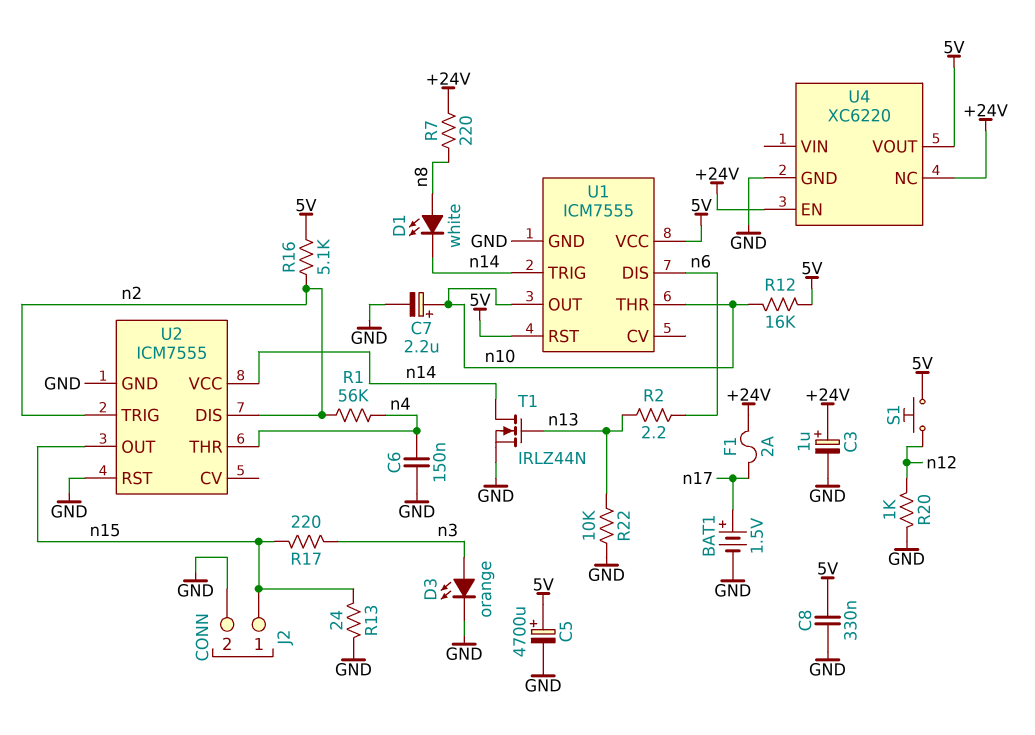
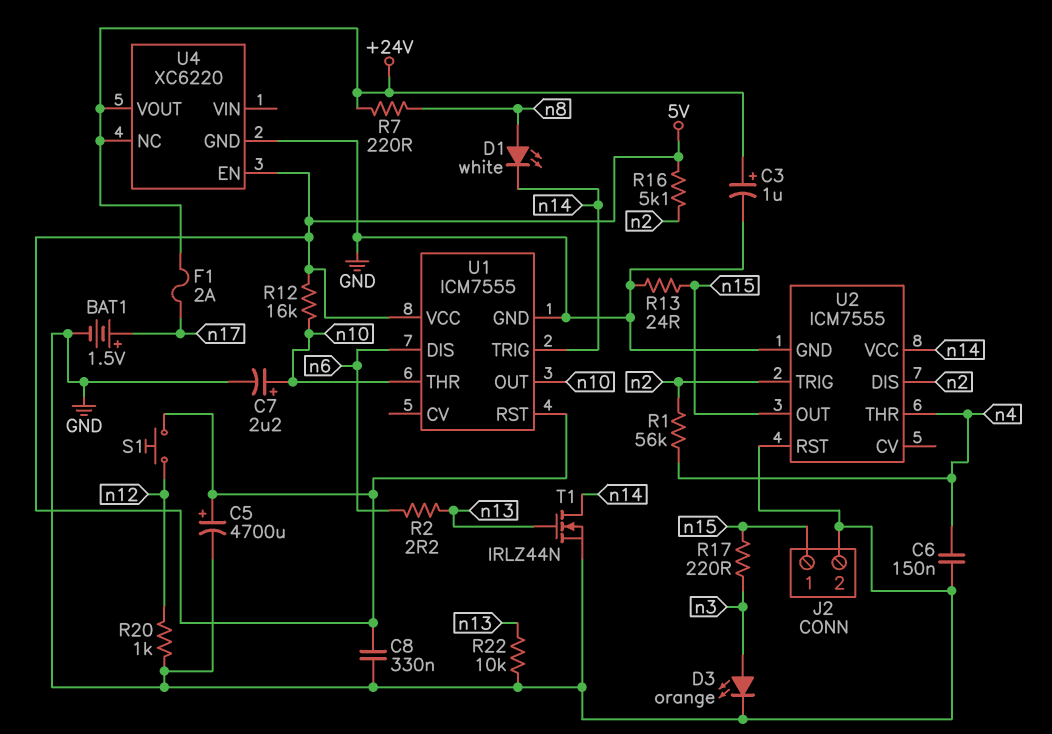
U4 pin EN: +24V -> 5V
U4 pin VOUT: 5V -> +24V

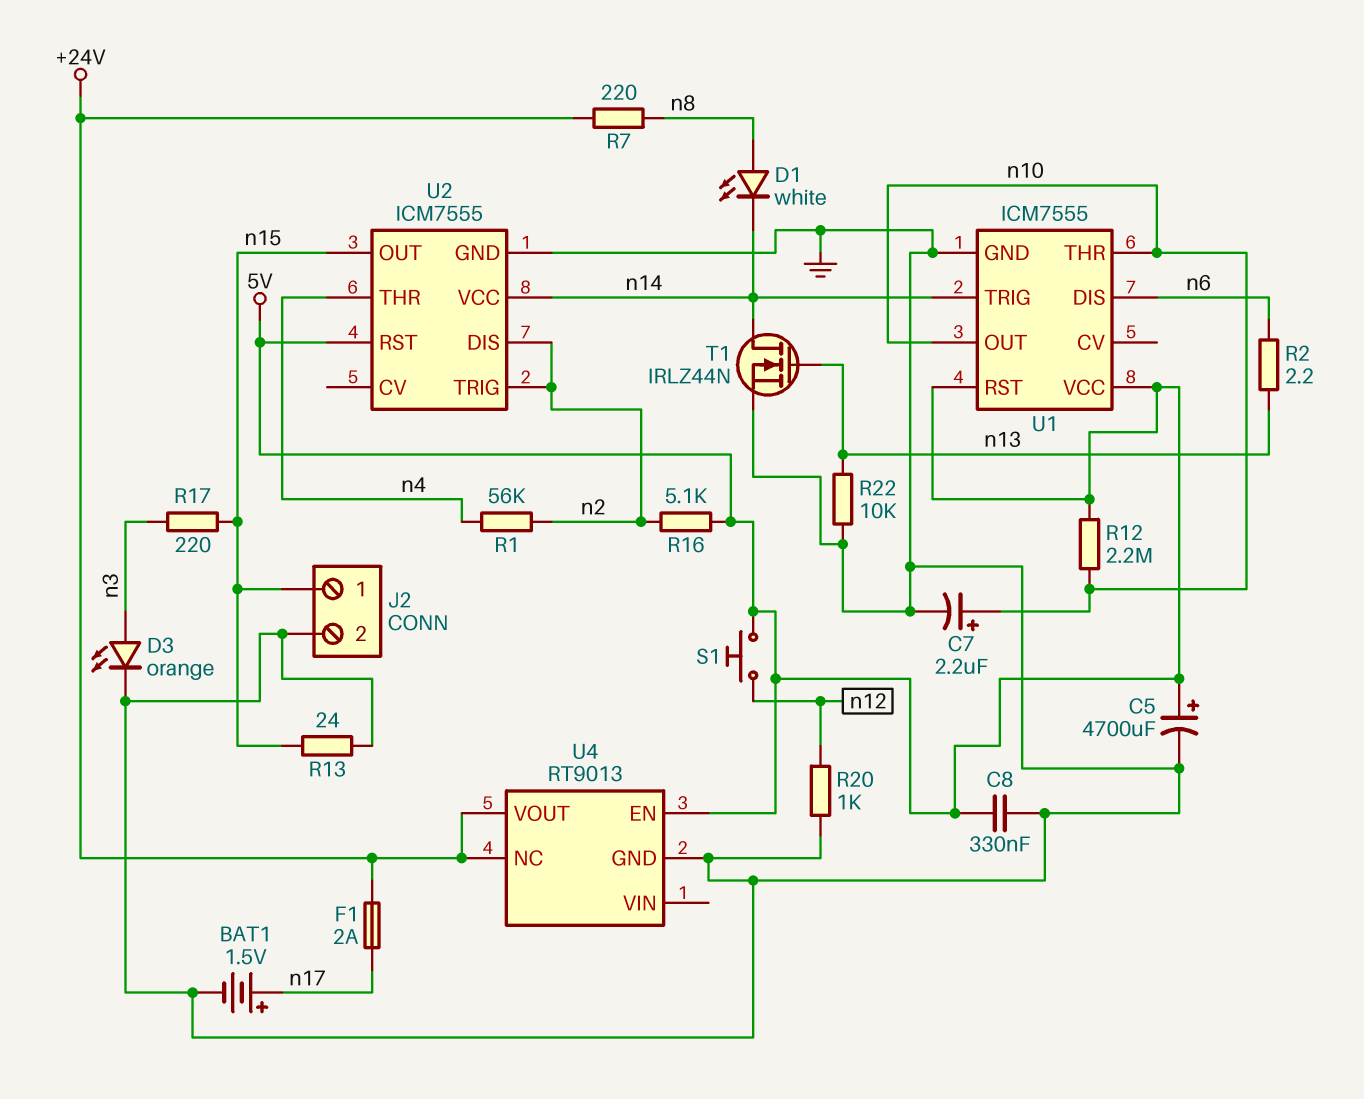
C3: 1uF (plus +24V, minus GND) -> none
C6: 150nF (GND, n4) -> none
R12: 16k (5V, n10) -> 2.2M (5V, n10)
U2 pin RST: GND -> 5V
U4: XC6220 -> RT9013

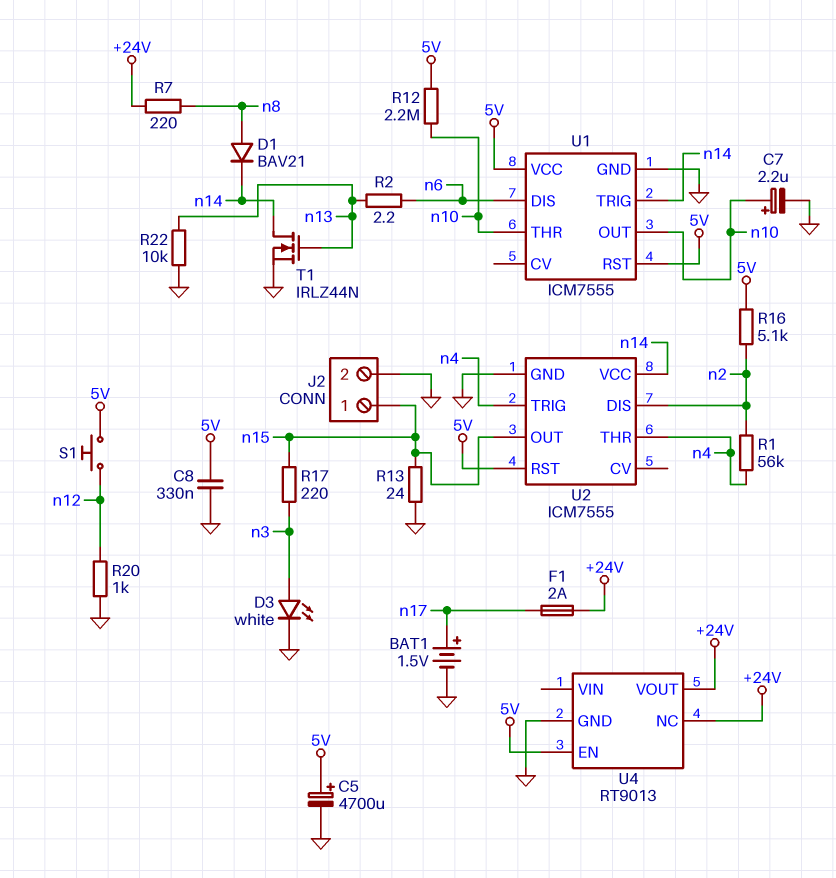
D1: LED white (A n8, K n14) -> diode BAV21 (A n8, K n14)
D3: LED orange (A n3, K GND) -> LED white (A n3, K GND)
U2 pin TRIG: n2 -> n4

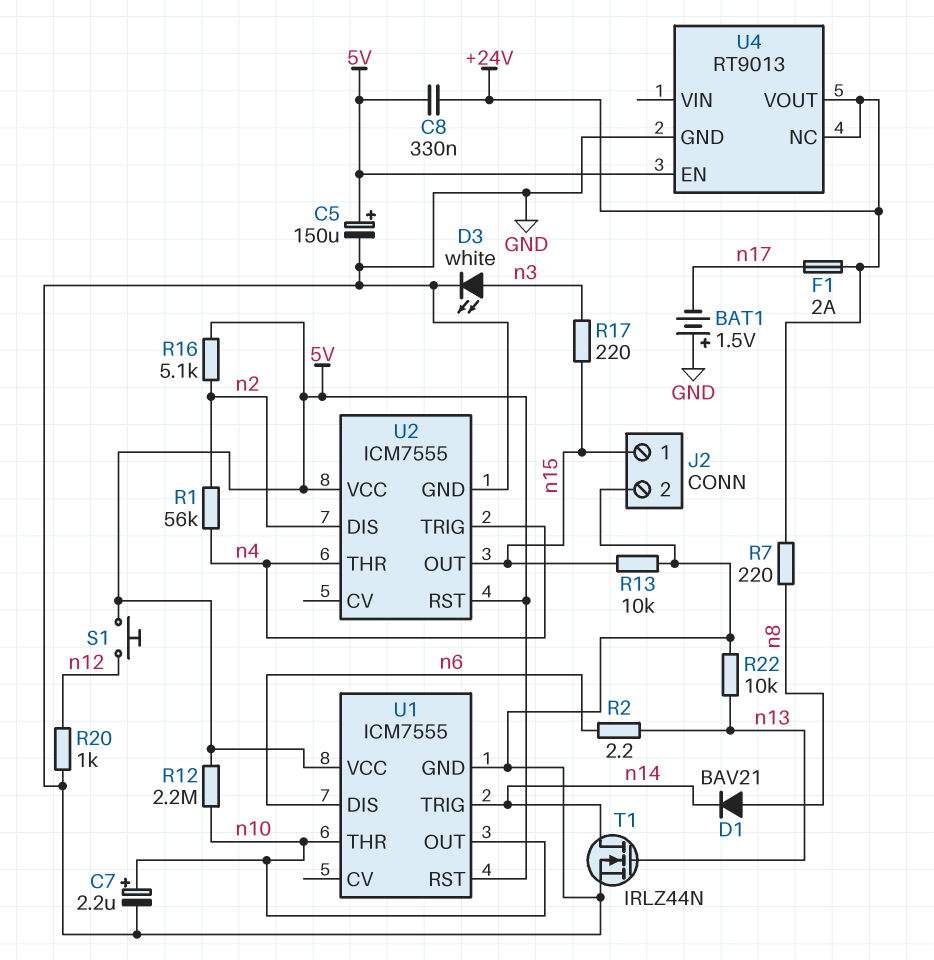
BAT1: 1.5V (plus n17, minus GND) -> 1.5V (plus GND, minus n17)
C5: 4700uF (plus 5V, minus GND) -> 150uF (plus 5V, minus GND)
C8: 330nF (5V, GND) -> 330nF (+24V, 5V)
R13: 24 (GND, n15) -> 10k (GND, n15)
U2 pin VCC: n14 -> 5V

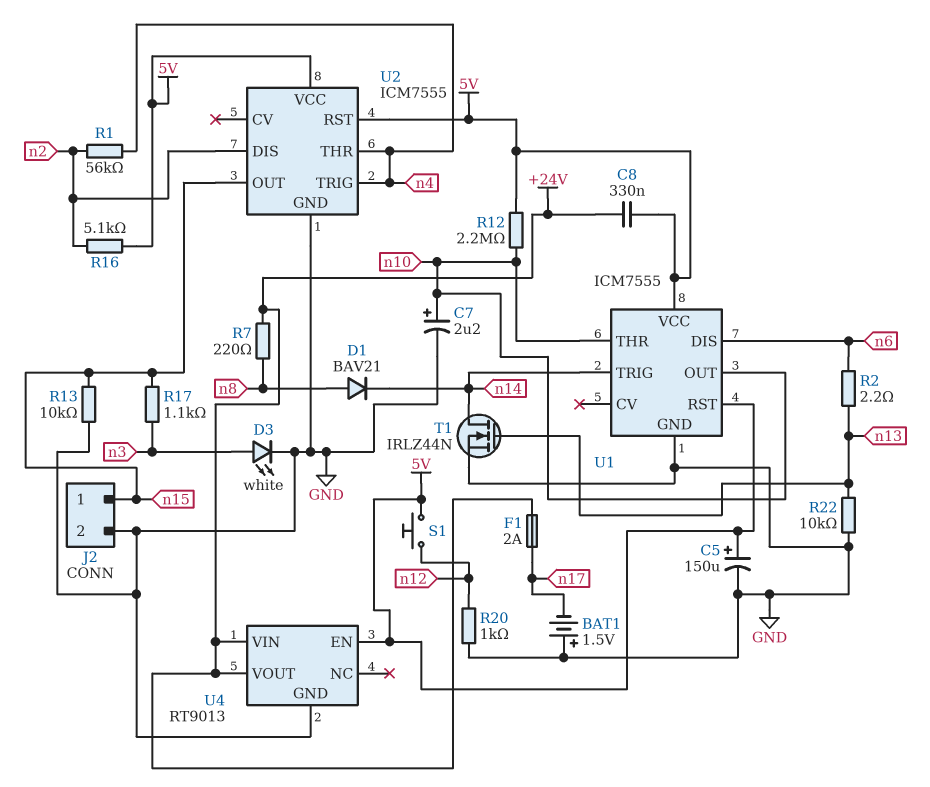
R17: 220 (n3, n15) -> 1.1k (n3, n15)
U4 pin NC: +24V -> none
U4 pin VIN: none -> +24V

